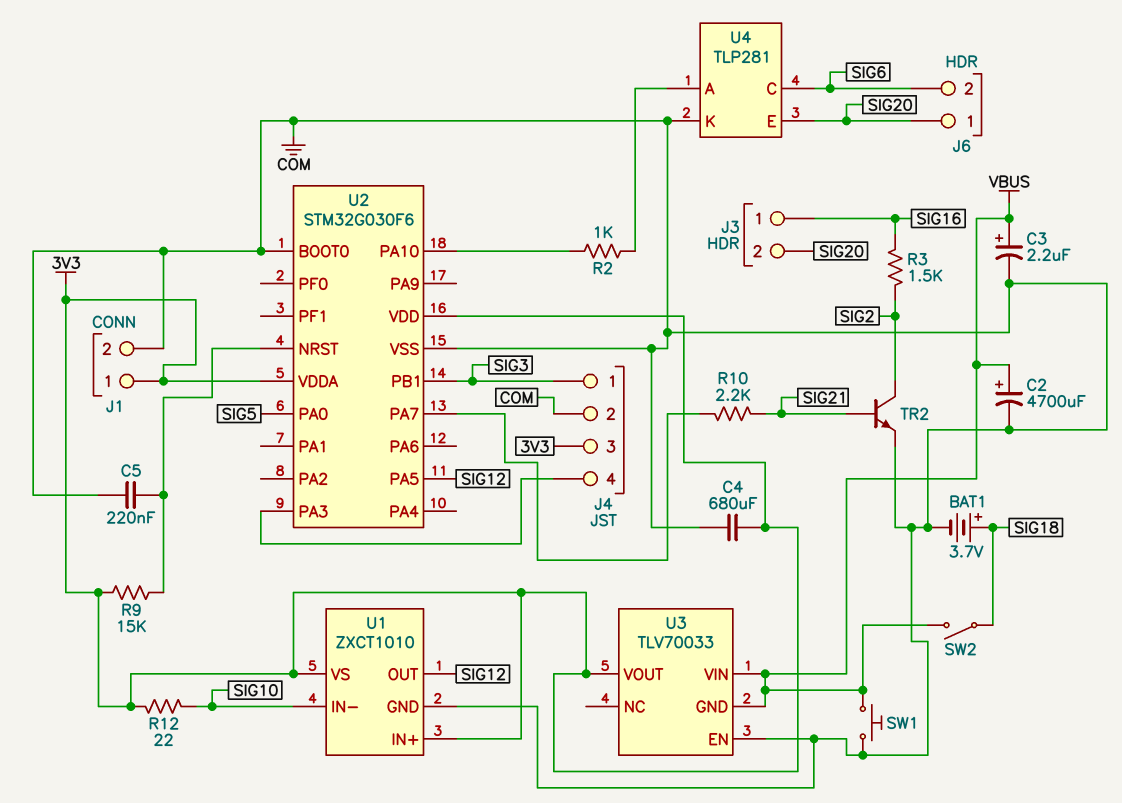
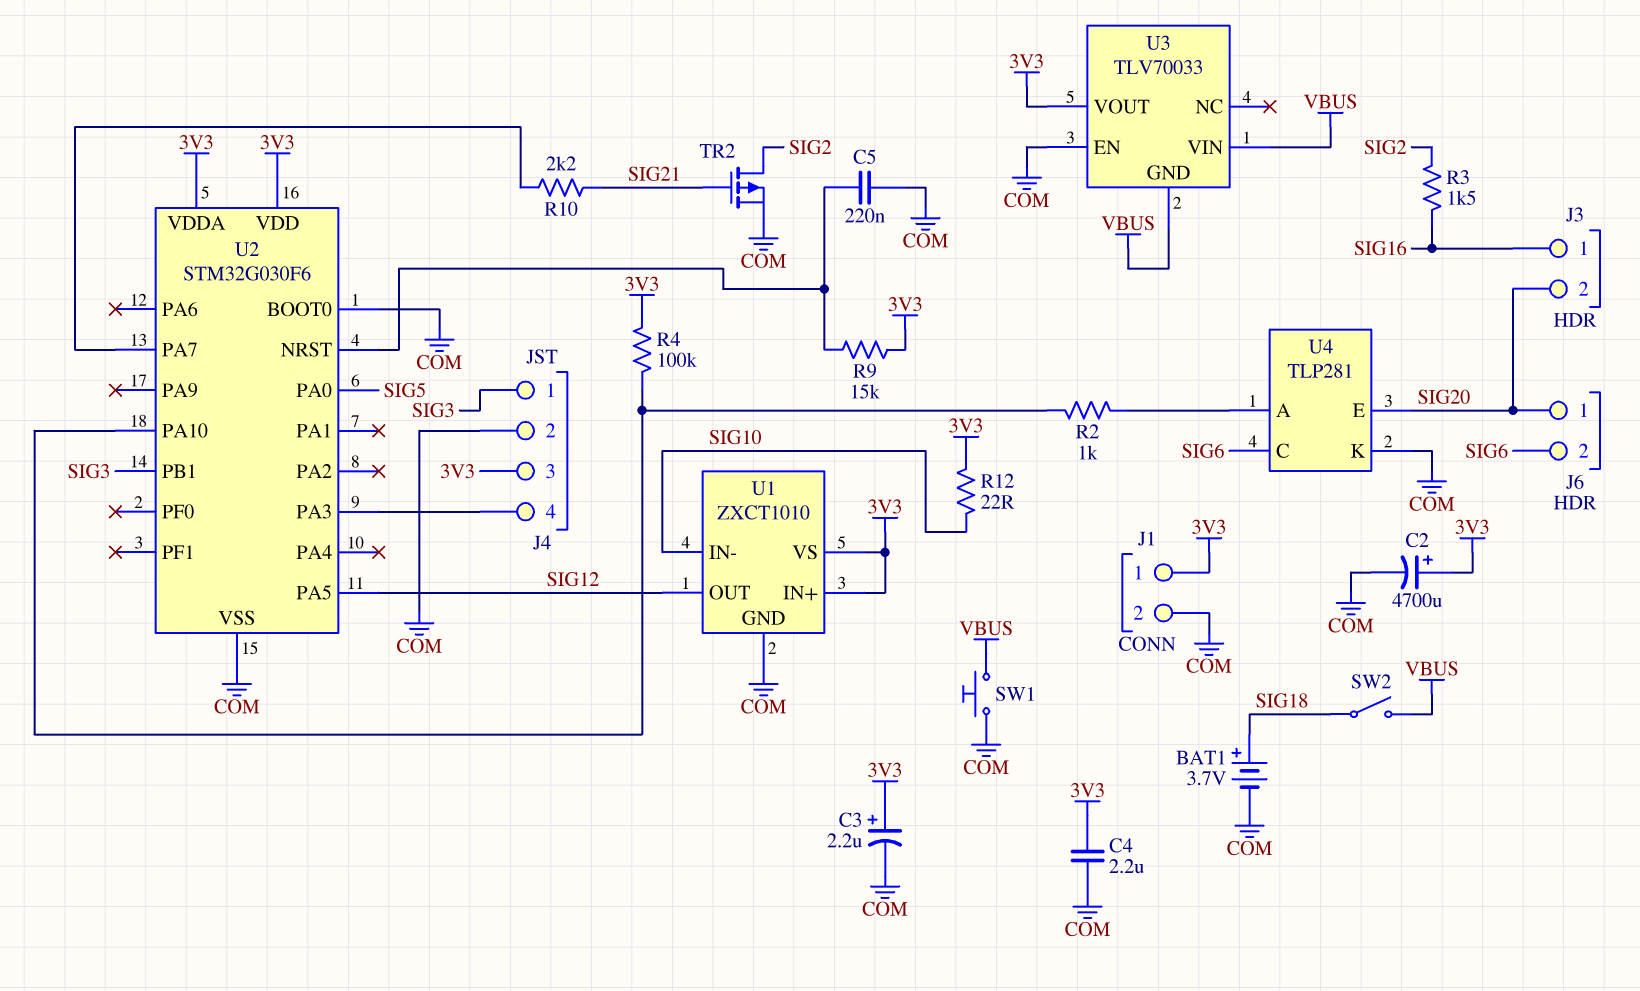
C2: 4700uF (plus VBUS, minus COM) -> 4700uF (plus 3V3, minus COM)
C3: 2.2uF (plus VBUS, minus COM) -> 2.2uF (plus 3V3, minus COM)
C4: 680uF (3V3, COM) -> 2.2uF (3V3, COM)
R4: none -> 100k (3V3, U2/PA10)
TR2: NPN (B SIG21, C SIG2, E COM) -> PMOS (G SIG21, D SIG2, S COM)

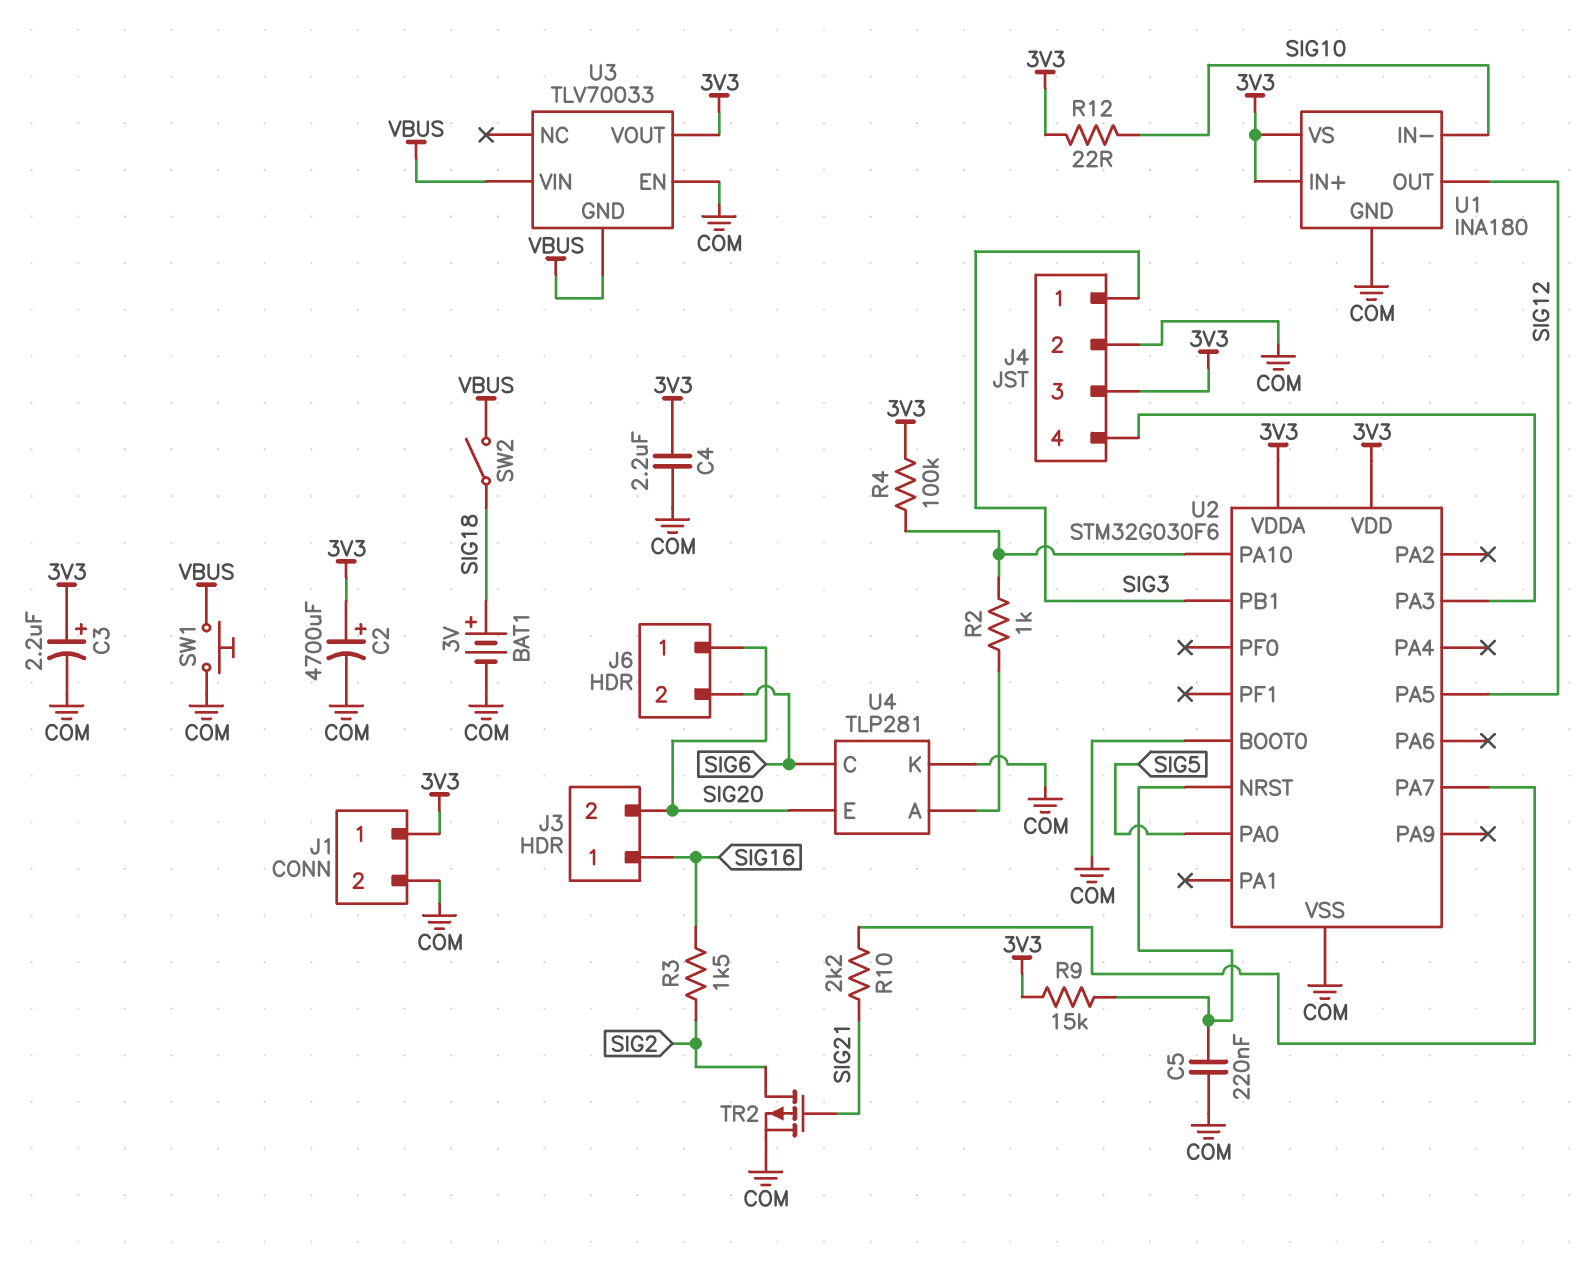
BAT1: 3.7V (plus SIG18, minus COM) -> 3V (plus SIG18, minus COM)
U1: ZXCT1010 -> INA180

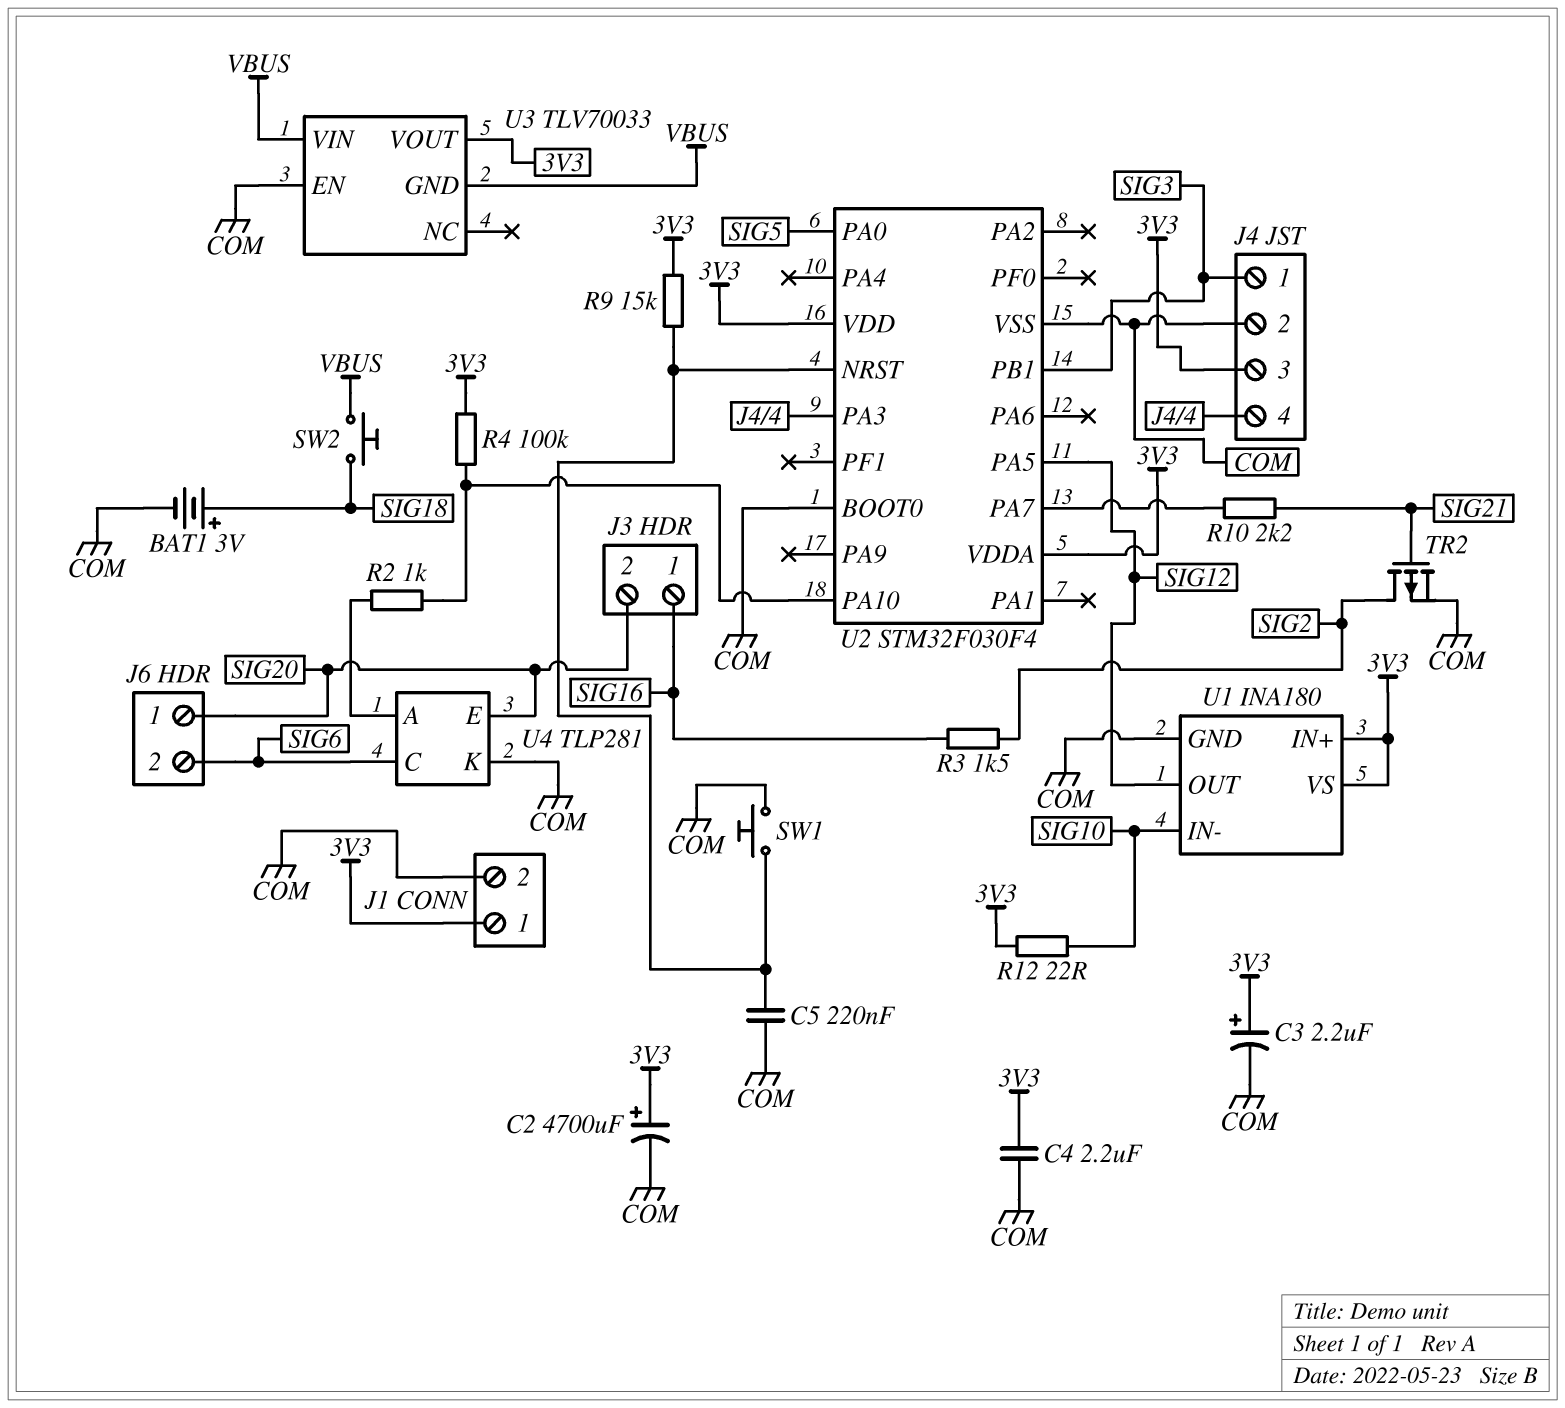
SW1: button (COM, VBUS) -> button (COM, U2/NRST)
SW2: switch (SIG18, VBUS) -> button (SIG18, VBUS)
U2: STM32G030F6 -> STM32F030F4

